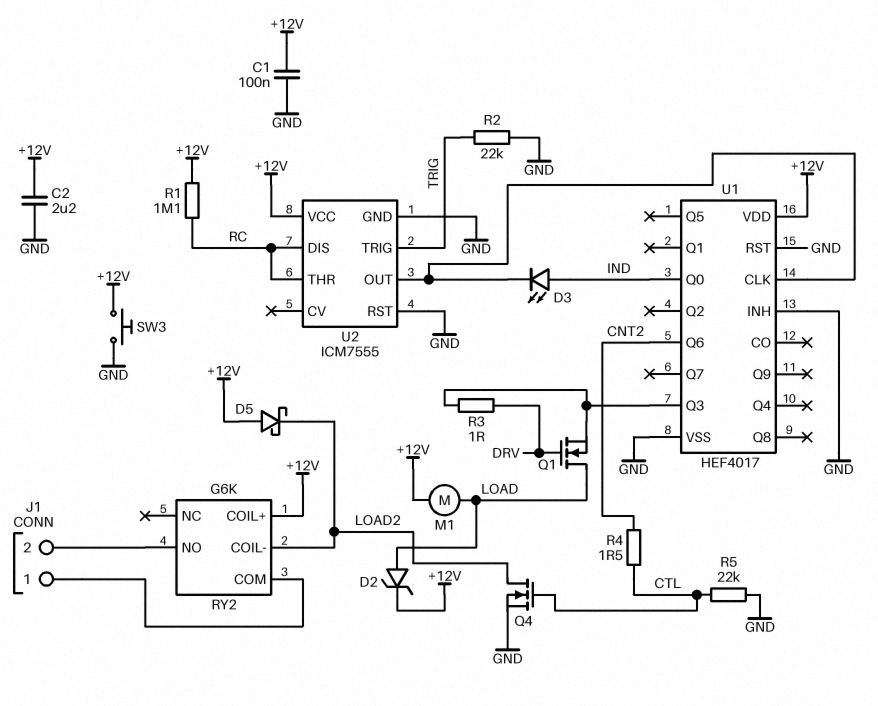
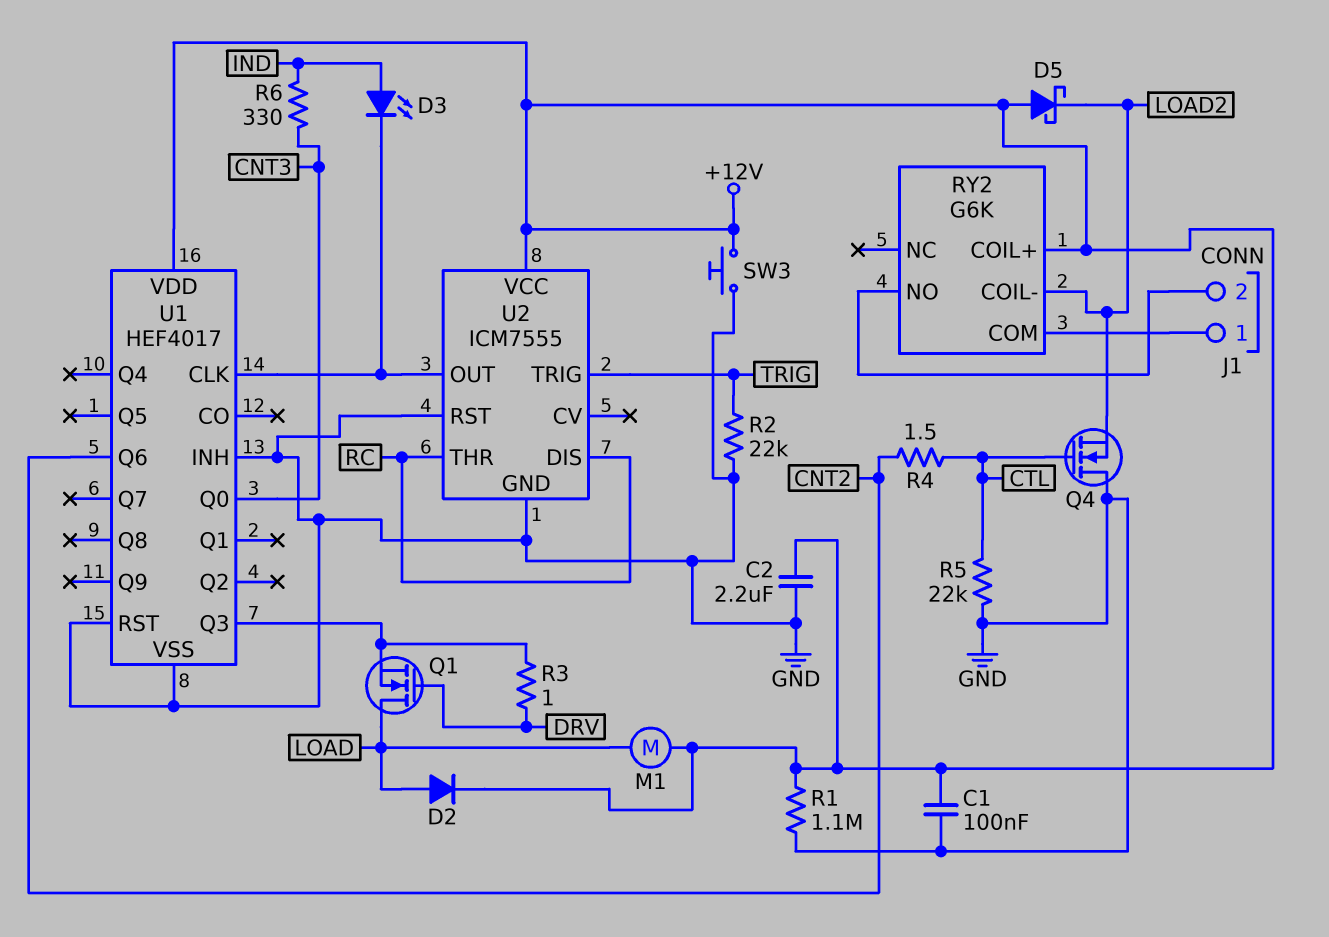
D2: zener (A LOAD, K +12V) -> diode (A LOAD, K +12V)
Q4: NMOS (G CTL, D LOAD2, S GND) -> NMOS (G CTL, D GND, S LOAD2)
R1: 1.1M (+12V, RC) -> 1.1M (+12V, GND)
R6: none -> 330 (CNT3, IND)
U1 pin Q0: IND -> CNT3

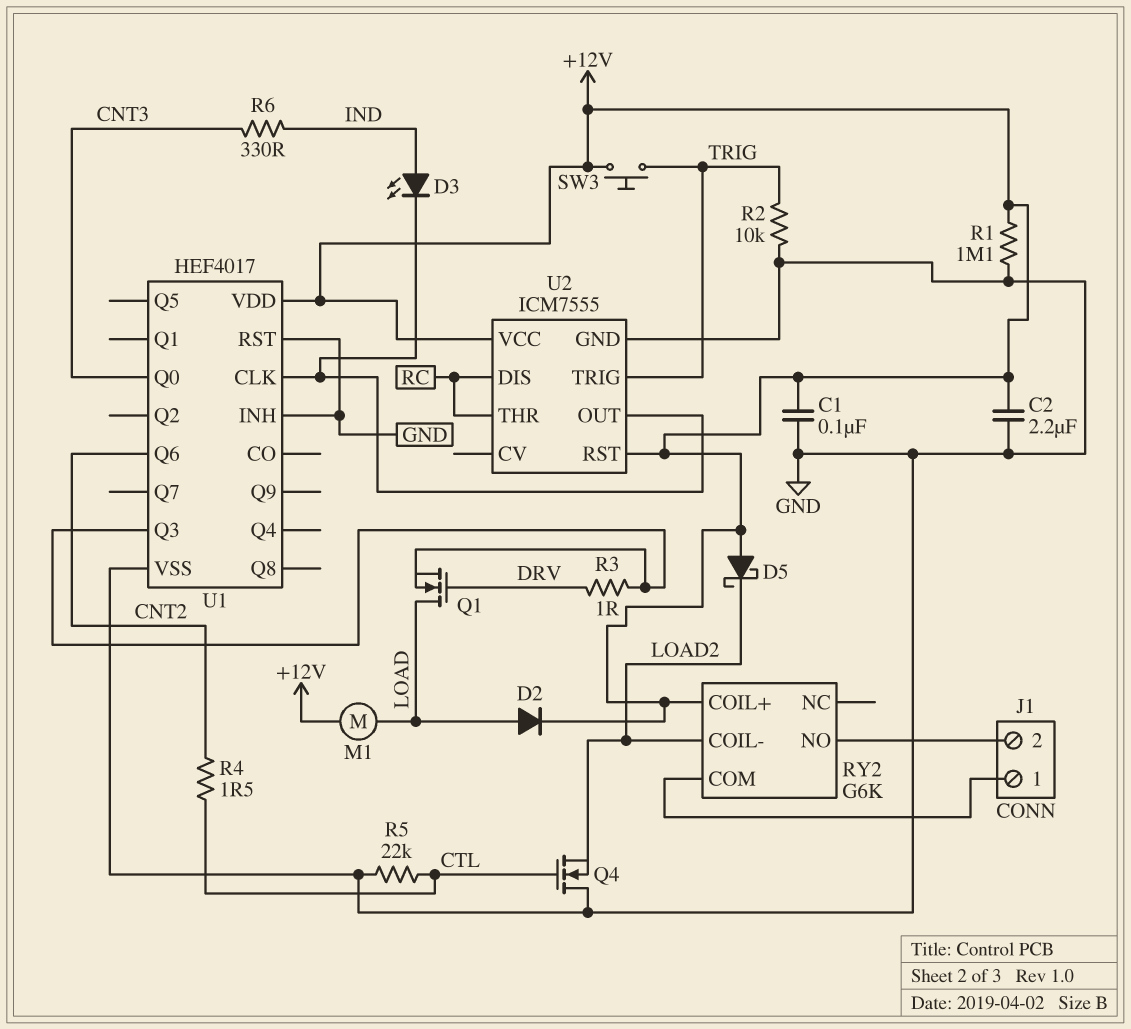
R2: 22k (GND, TRIG) -> 10k (GND, TRIG)
SW3: button (+12V, GND) -> button (+12V, TRIG)
U2 pin RST: GND -> +12V

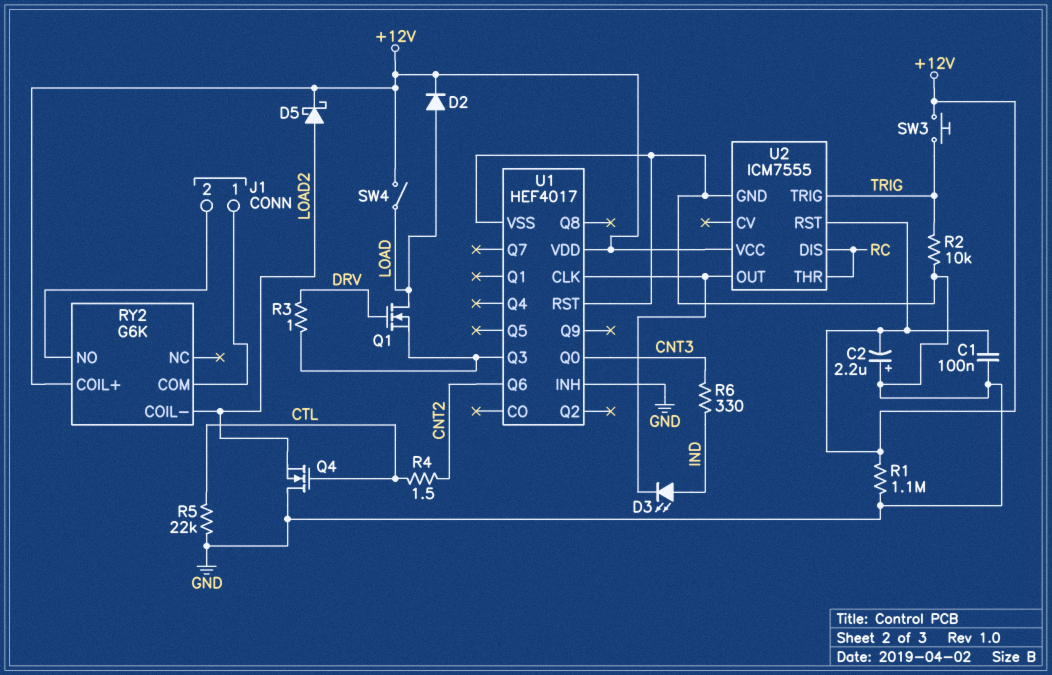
C2: 2.2uF (+12V, GND) -> 2.2uF (plus GND, minus +12V)
D5: schottky (A +12V, K LOAD2) -> schottky (A LOAD2, K +12V)
M1: motor (+12V, LOAD) -> none
SW4: none -> switch (+12V, LOAD)

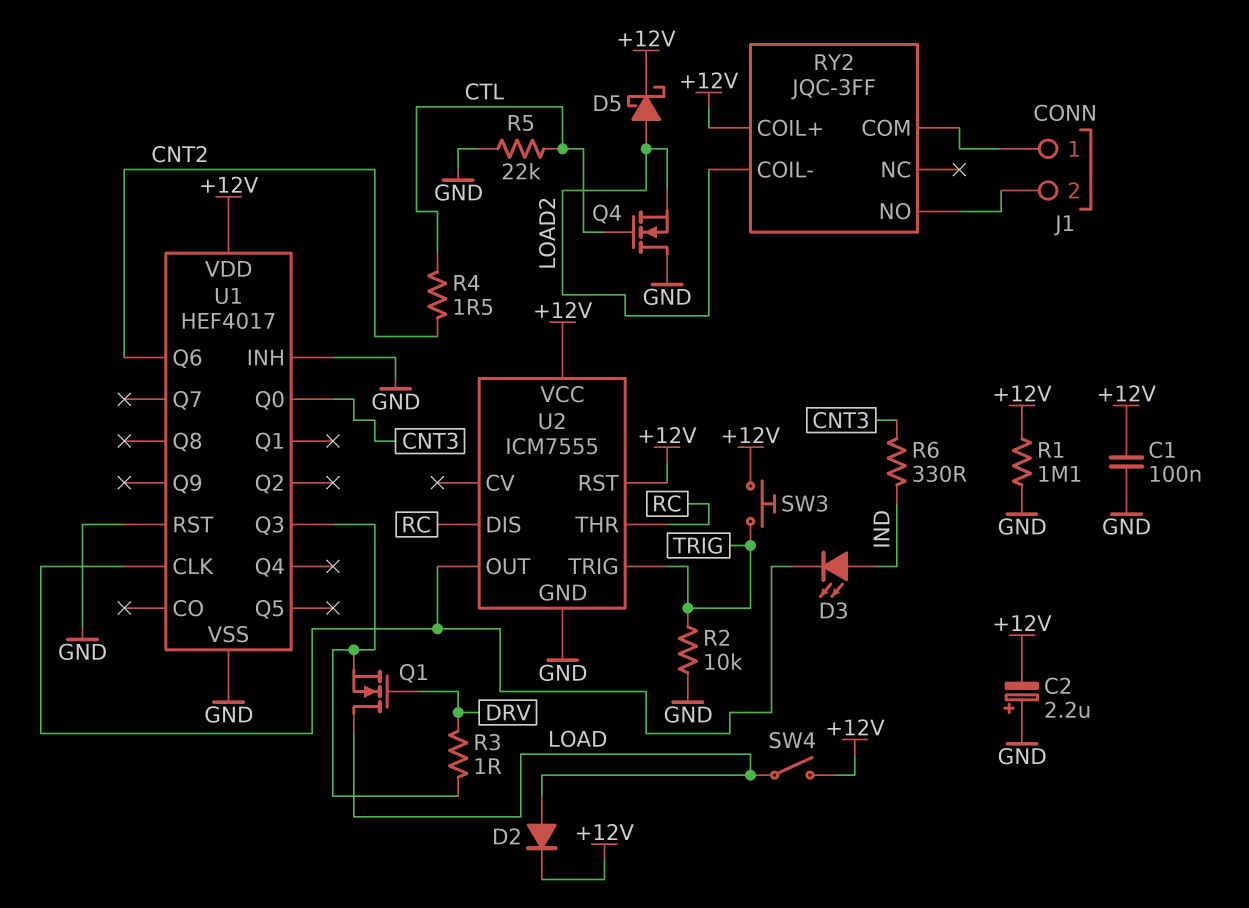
RY2: G6K -> JQC-3FF

